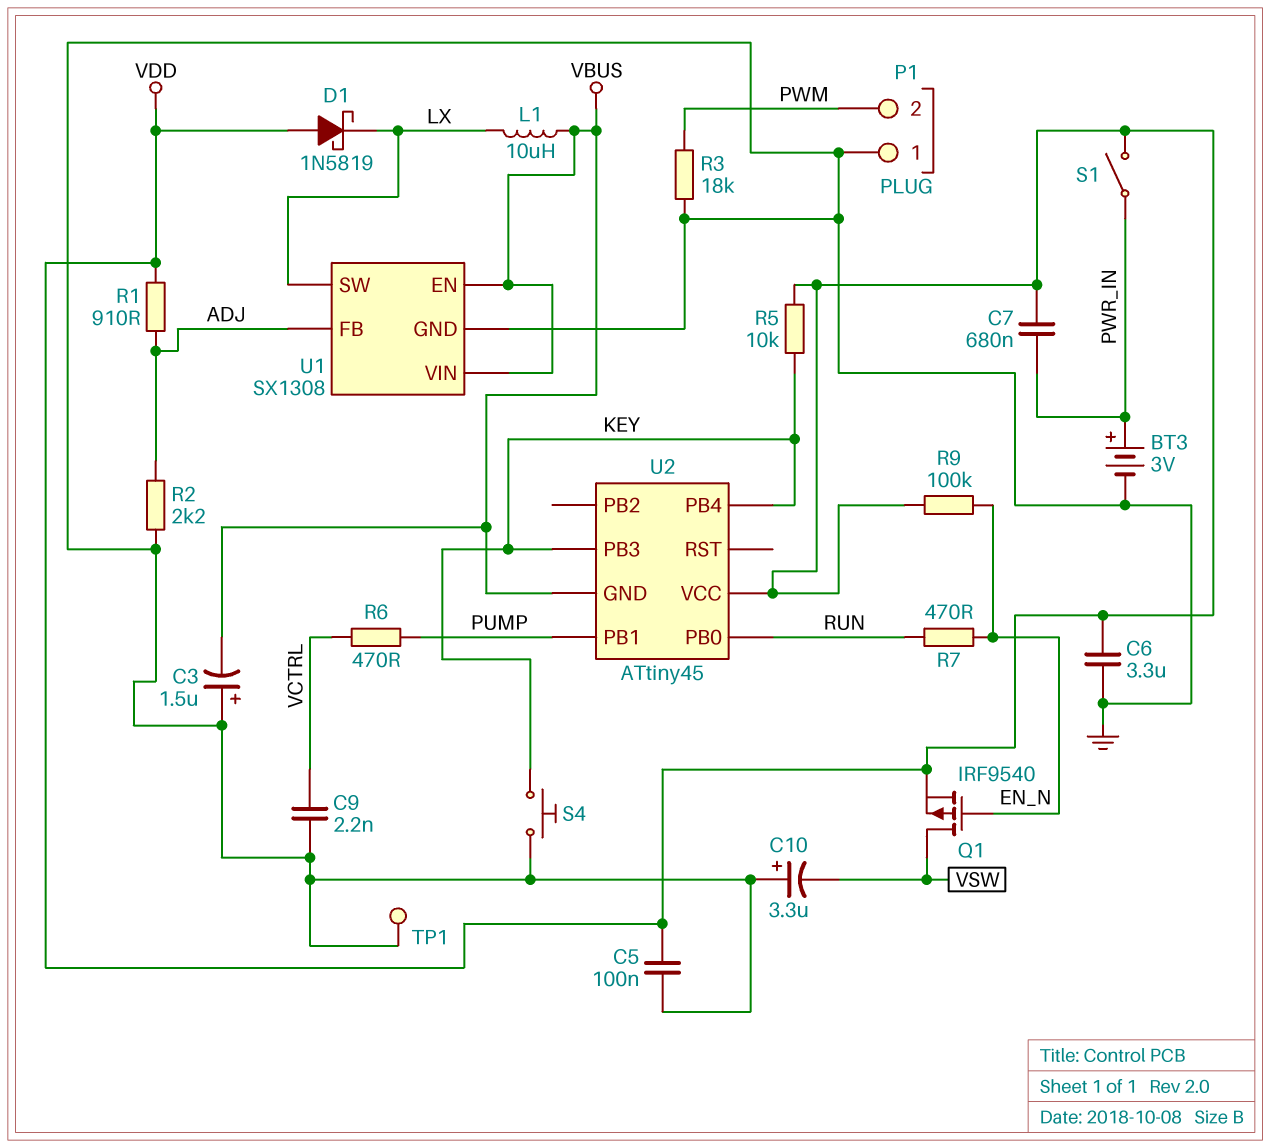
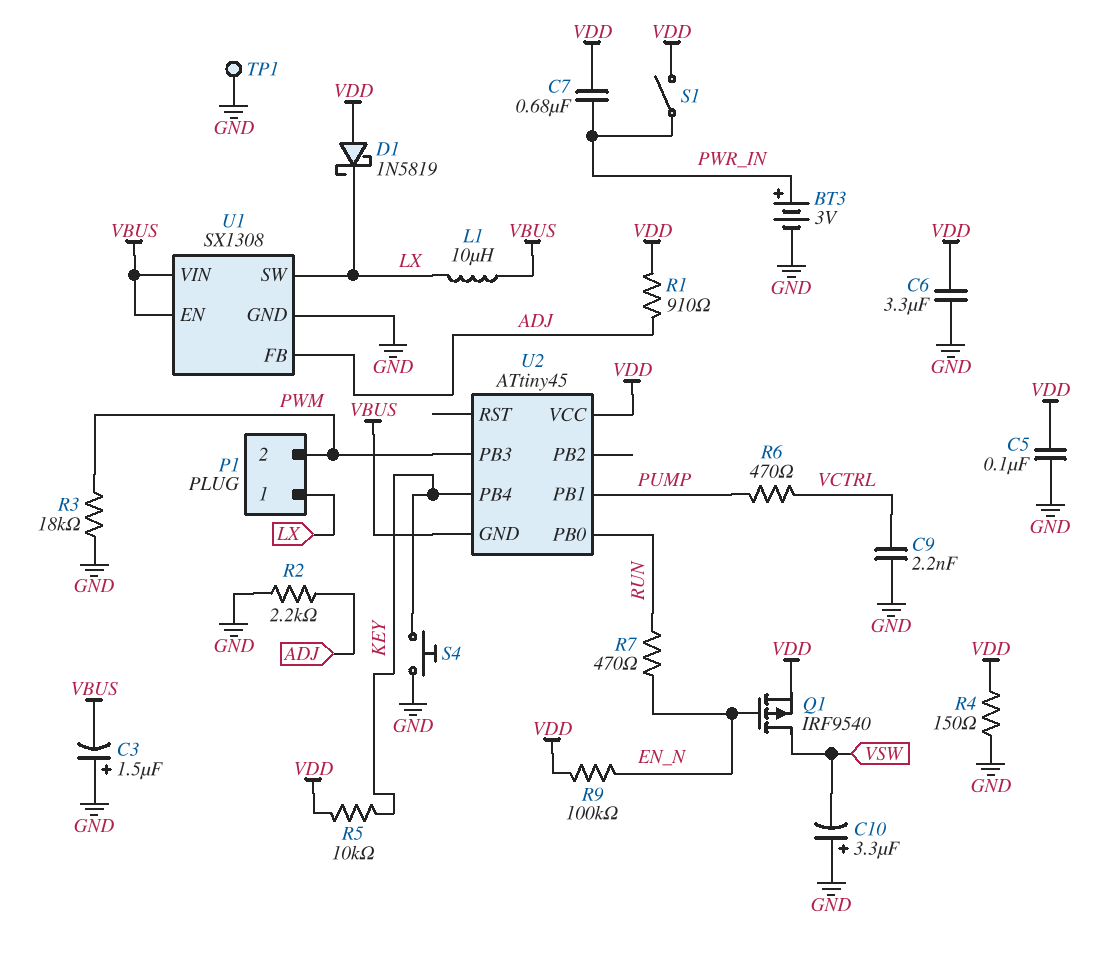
P1 pin 1: GND -> LX
R4: none -> 150 (GND, VDD)
U2 pin PB3: KEY -> PWM

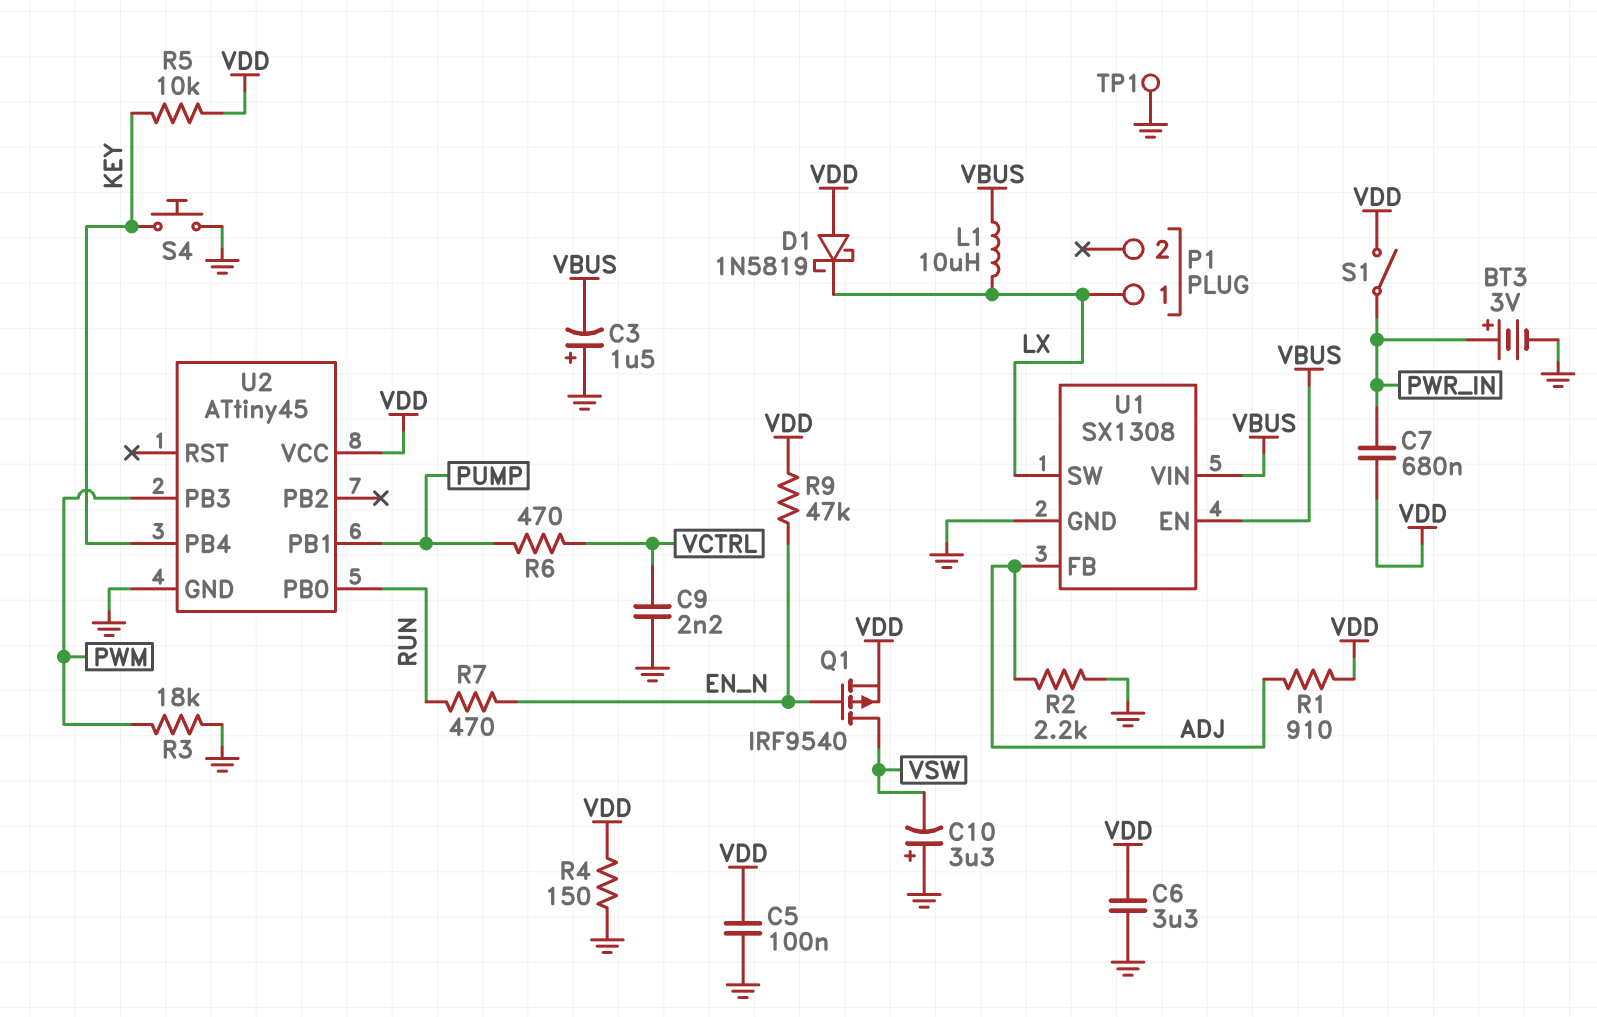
P1 pin 2: PWM -> none
R9: 100k (EN_N, VDD) -> 47k (EN_N, VDD)
U2 pin GND: VBUS -> GND

